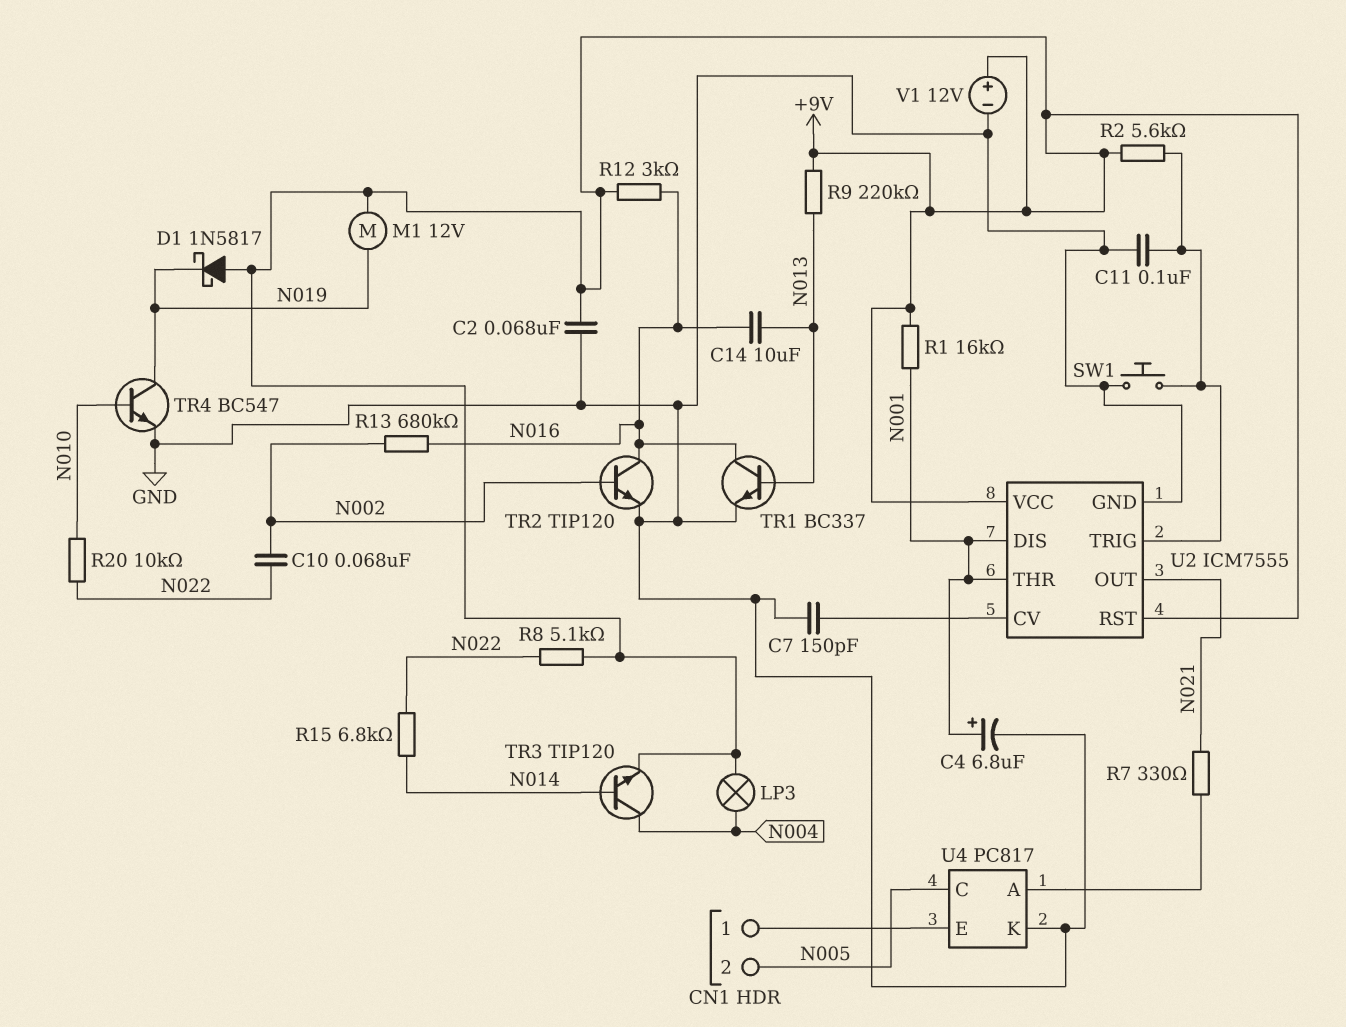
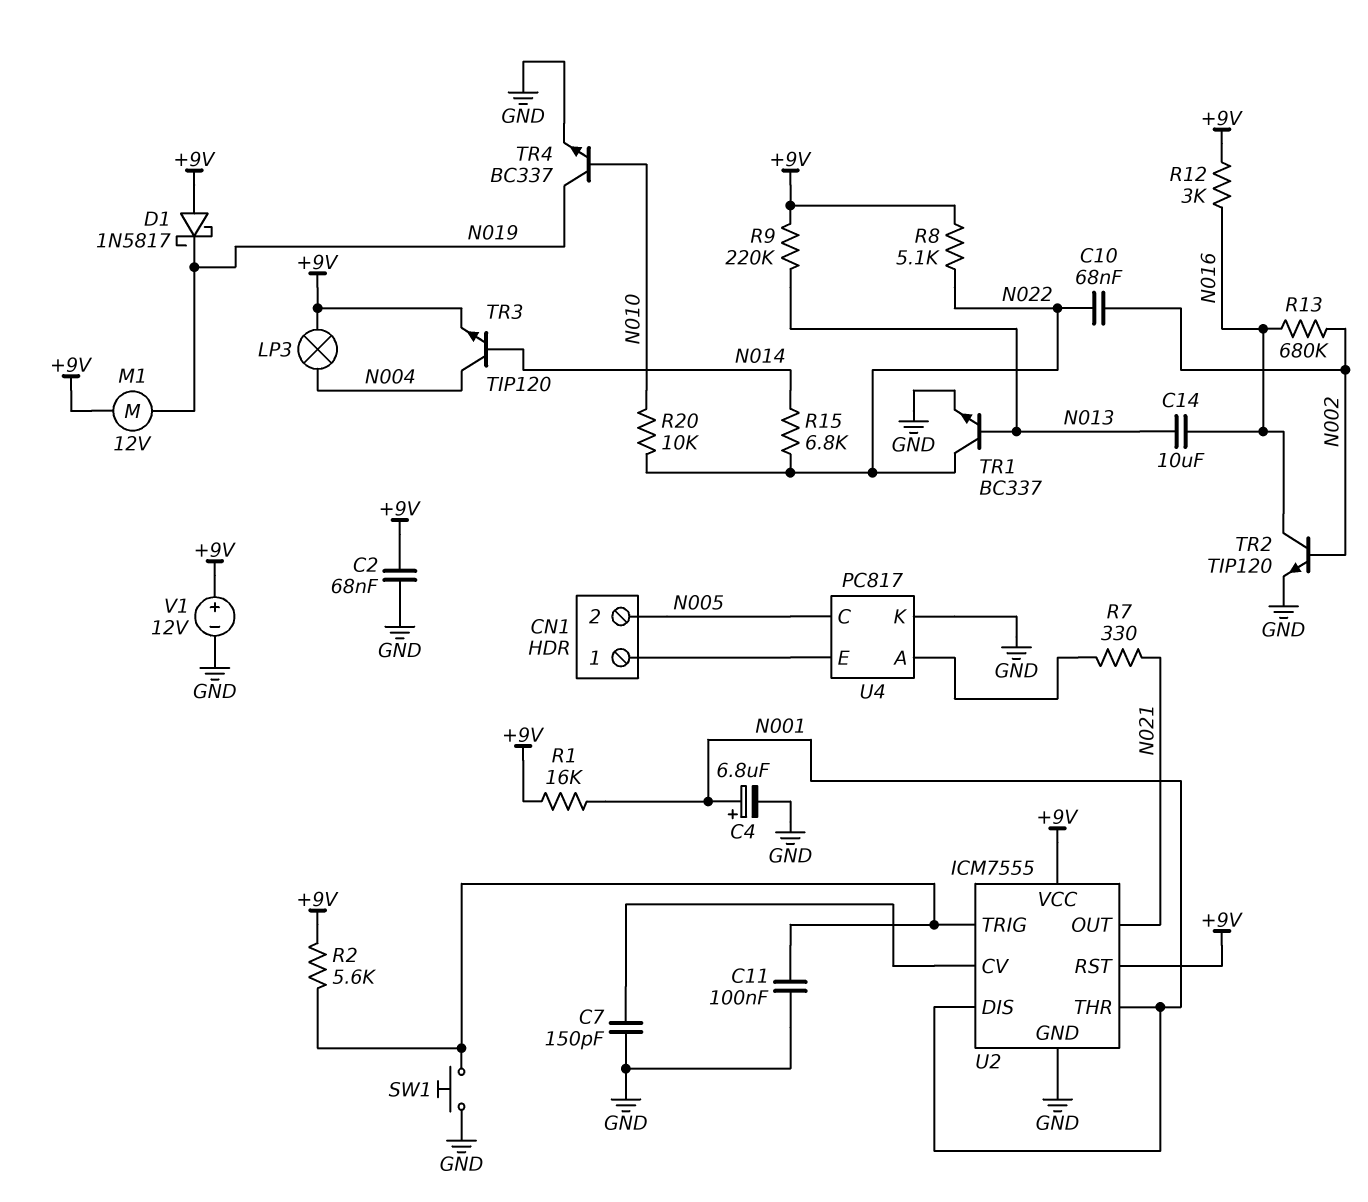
TR1: NPN BC337 (B N013, C N016, E GND) -> NPN BC337 (B N013, C N022, E GND)
TR4: NPN BC547 (B N010, C N019, E GND) -> NPN BC337 (B N010, C N019, E GND)

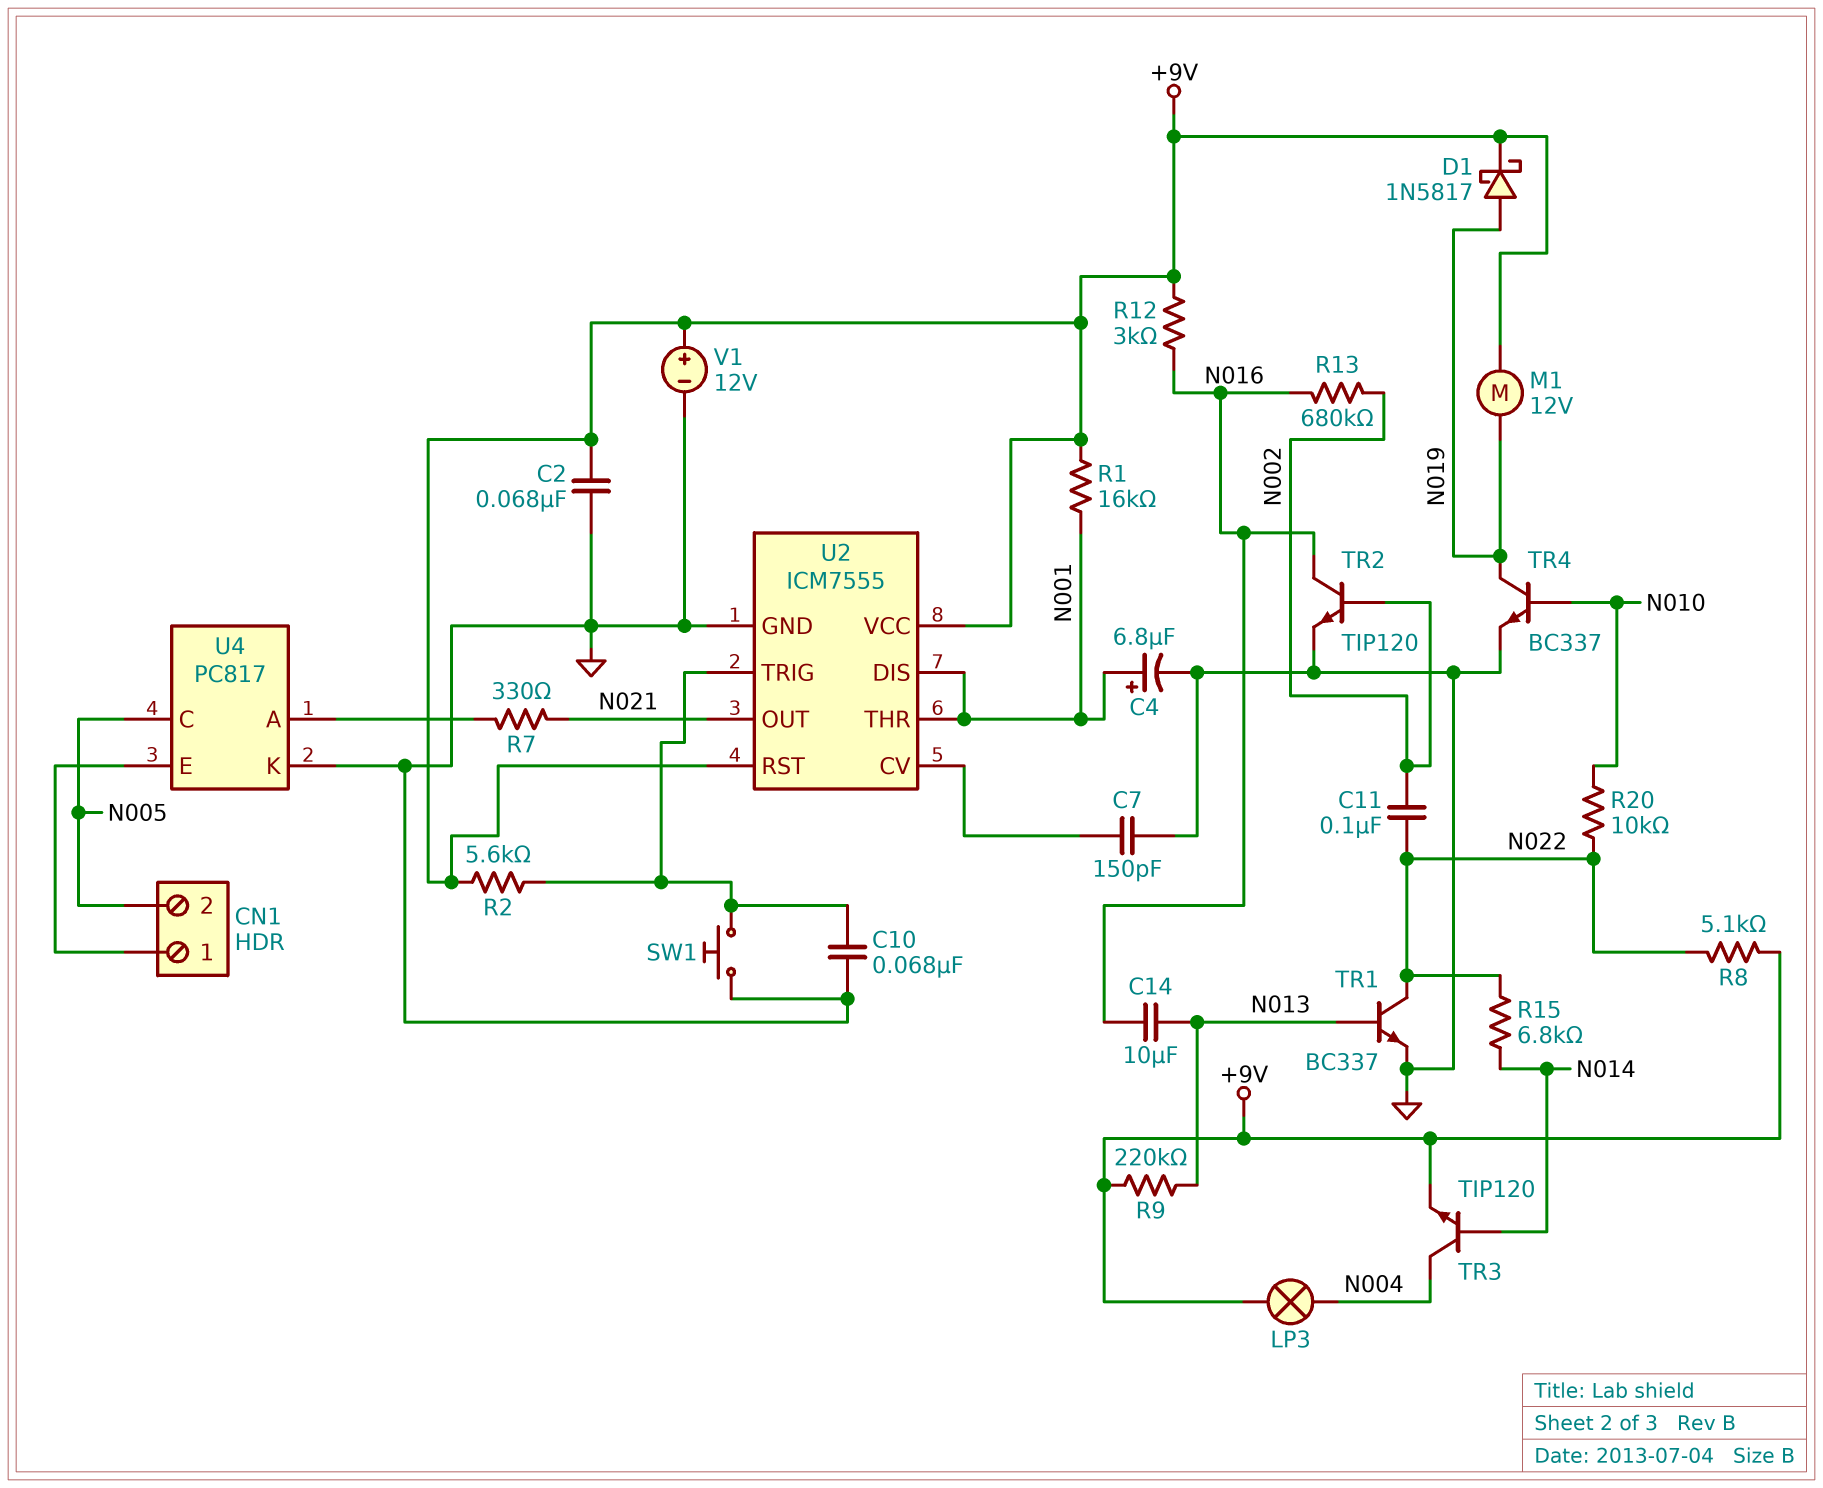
C10: 68nF (N002, N022) -> 68nF (GND, U2/TRIG)
C11: 100nF (GND, U2/TRIG) -> 100nF (N002, N022)
D1: schottky 1N5817 (A +9V, K N019) -> schottky 1N5817 (A N019, K +9V)

